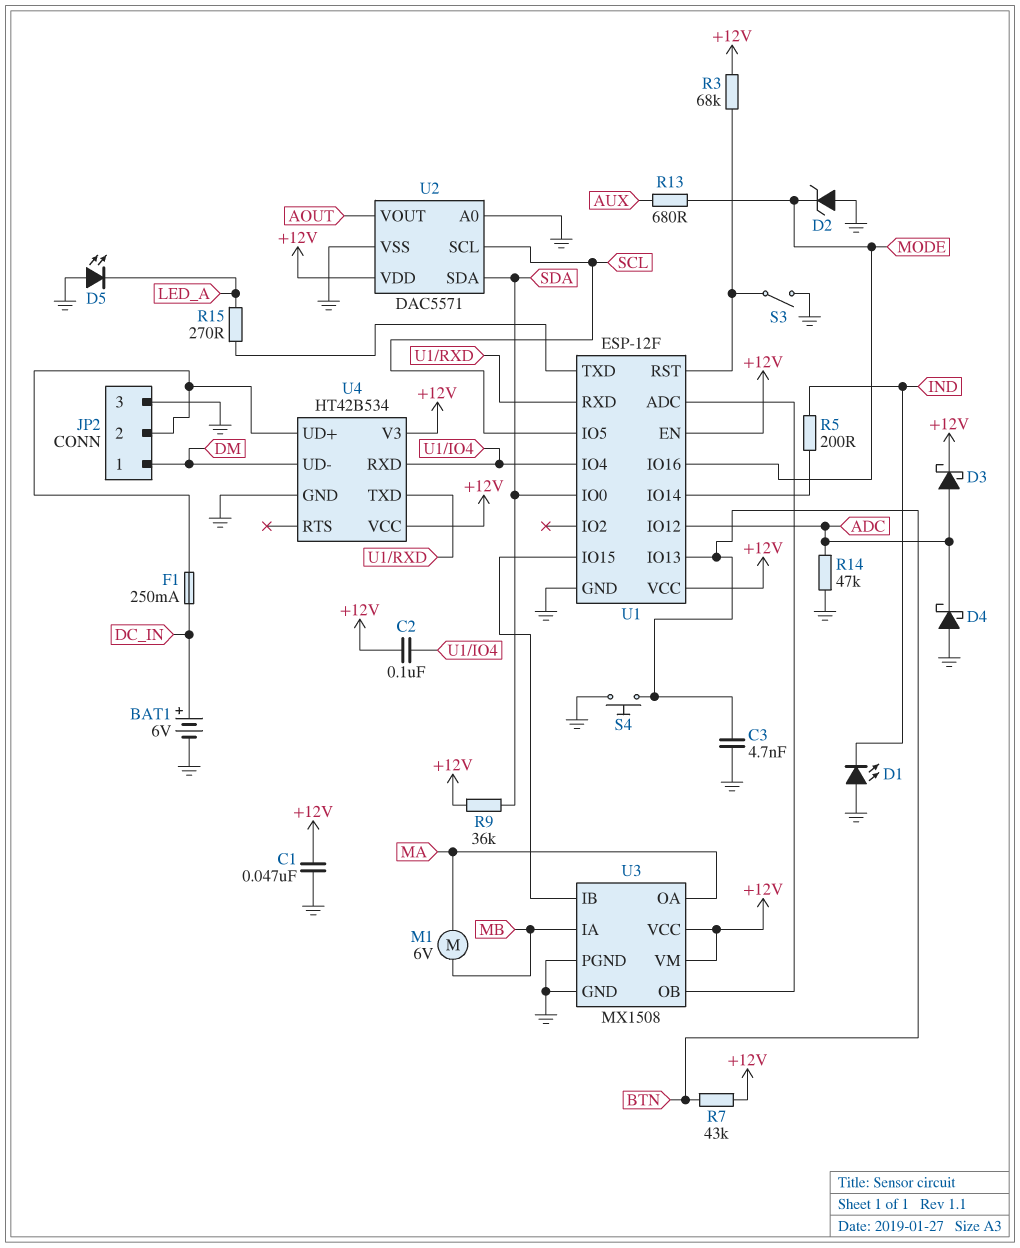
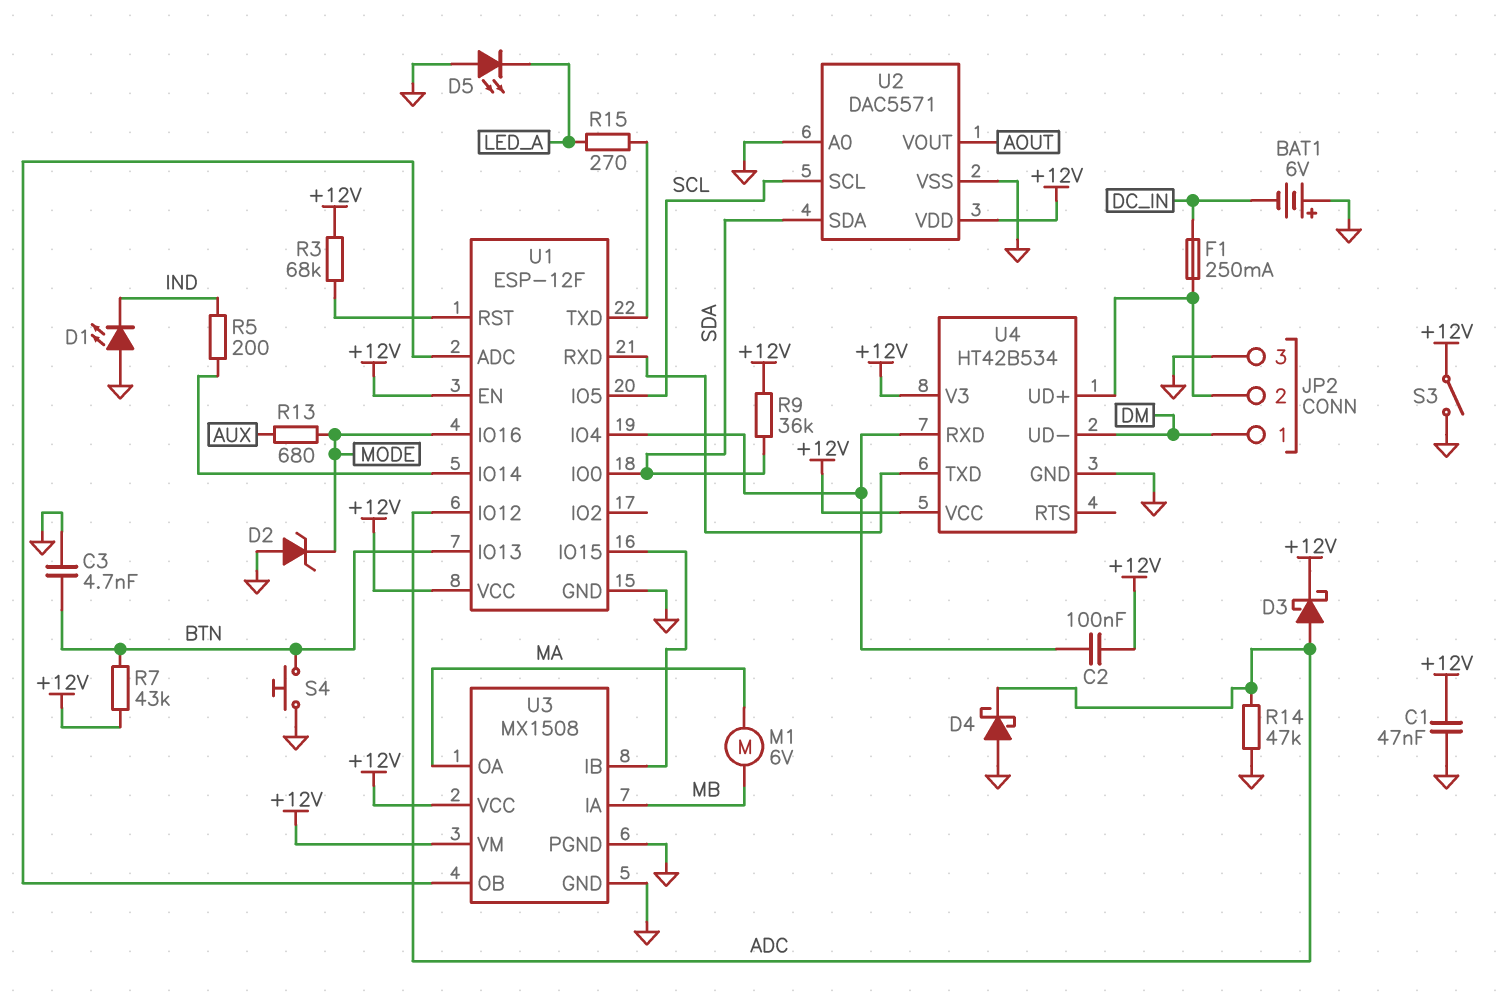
BAT1: 6V (plus DC_IN, minus GND) -> 6V (plus GND, minus DC_IN)
S3: switch (GND, U1/RST) -> switch (+12V, GND)

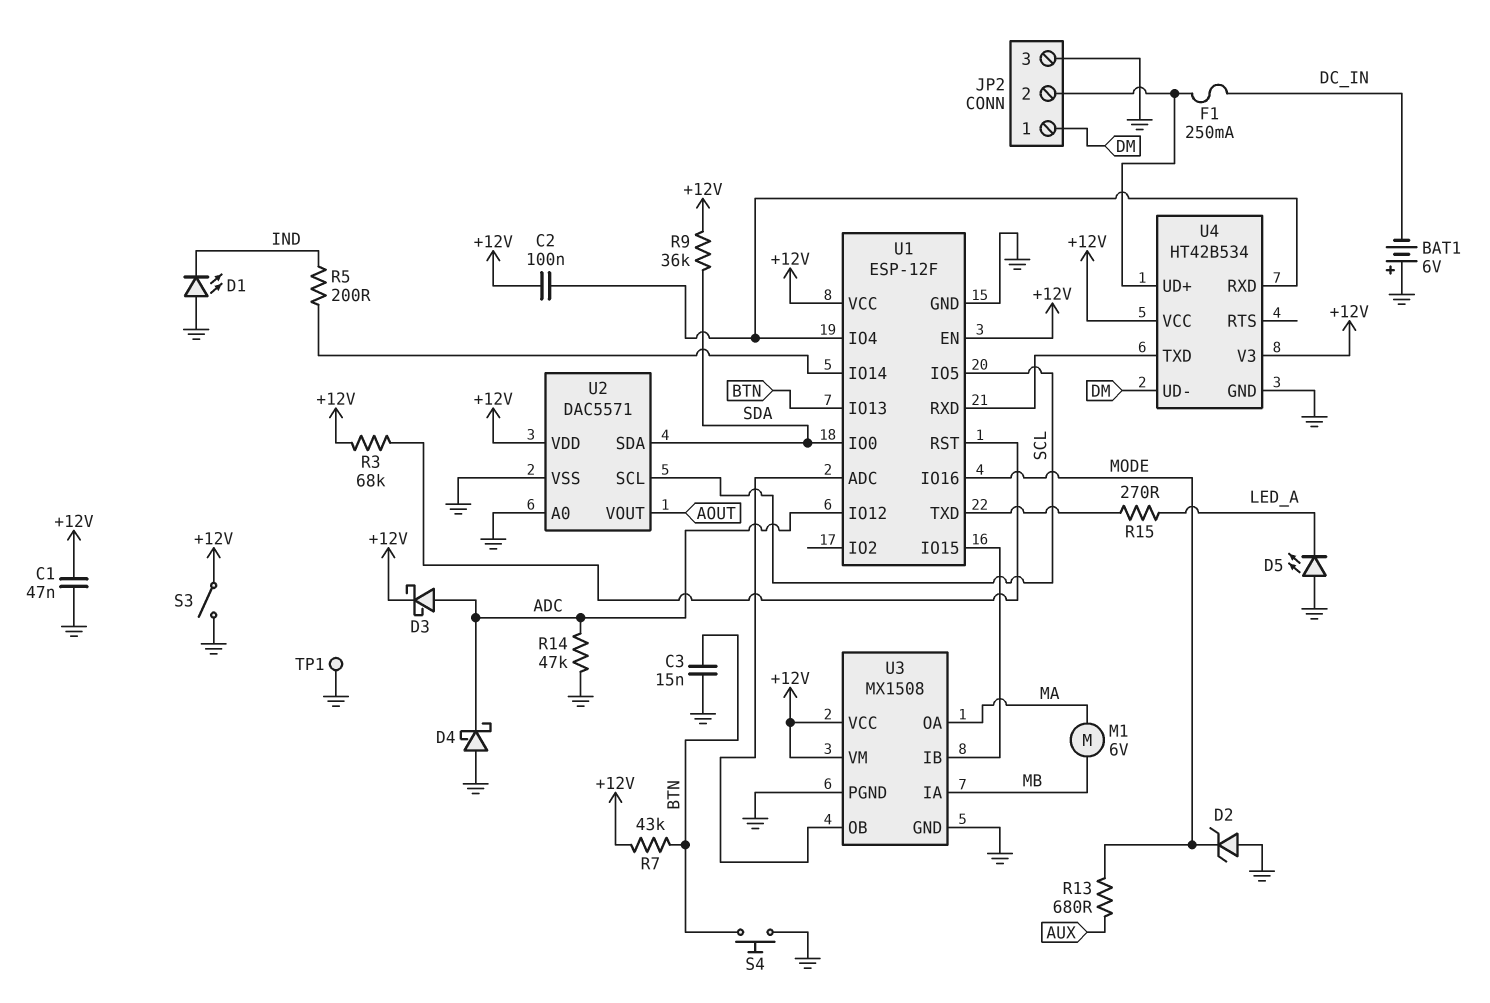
C3: 4.7nF (BTN, GND) -> 15nF (BTN, GND)
TP1: none -> test point (GND)

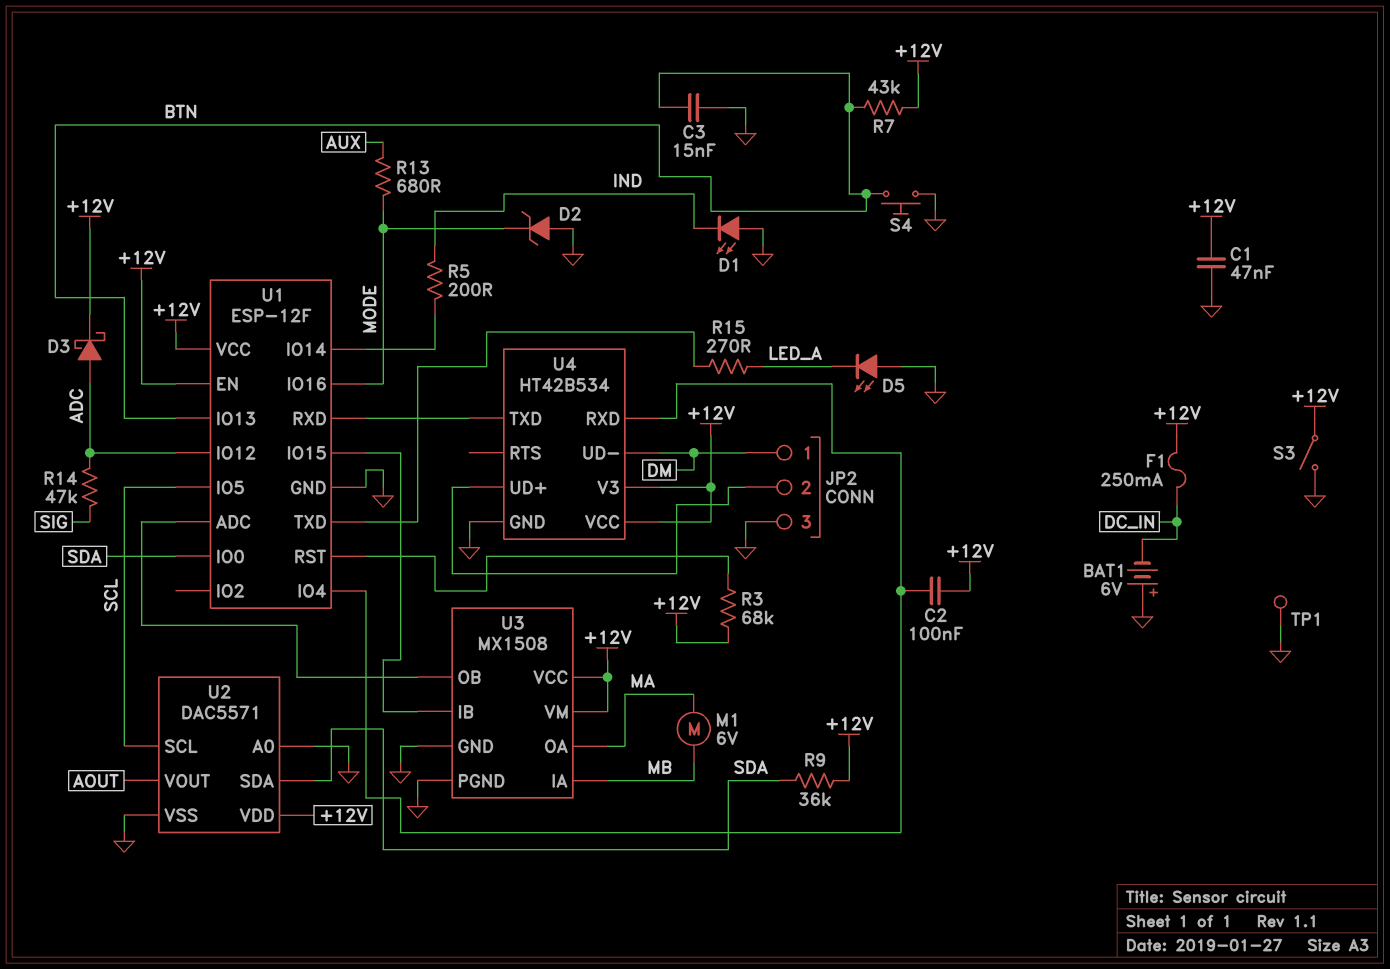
D4: schottky (A GND, K ADC) -> none
F1: 250mA (DC_IN, JP2/2) -> 250mA (+12V, DC_IN)
R14: 47k (ADC, GND) -> 47k (ADC, SIG)

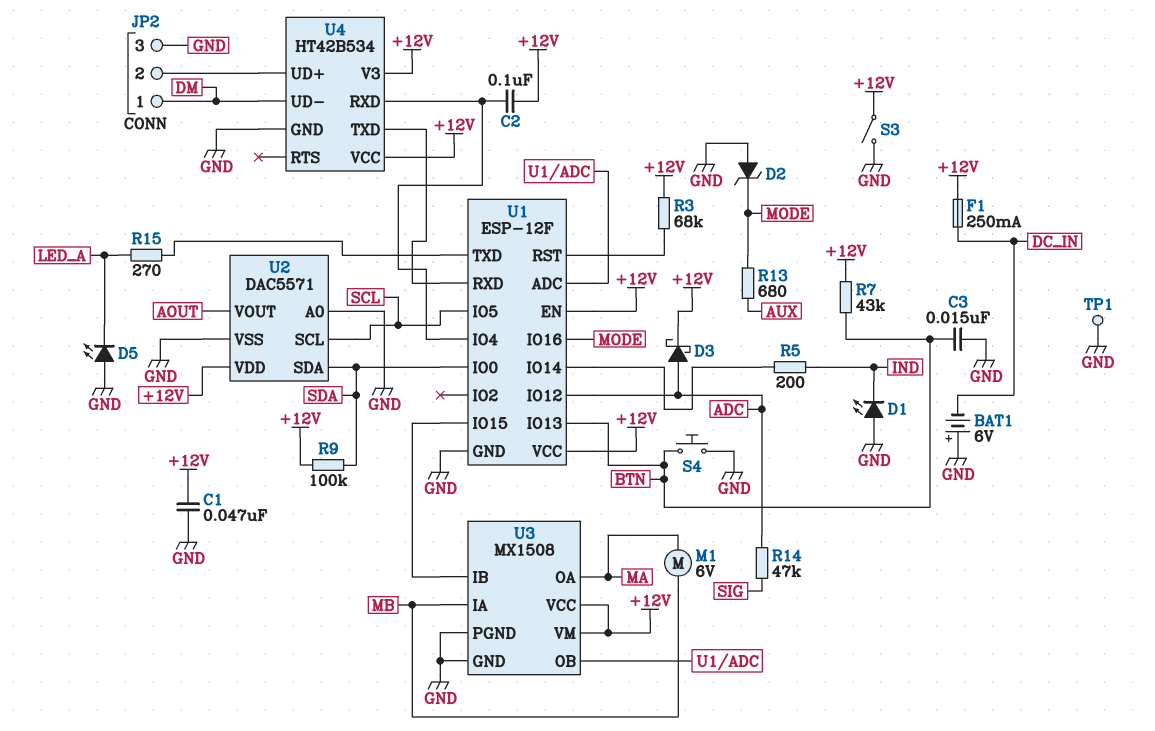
R9: 36k (+12V, SDA) -> 100k (+12V, SDA)

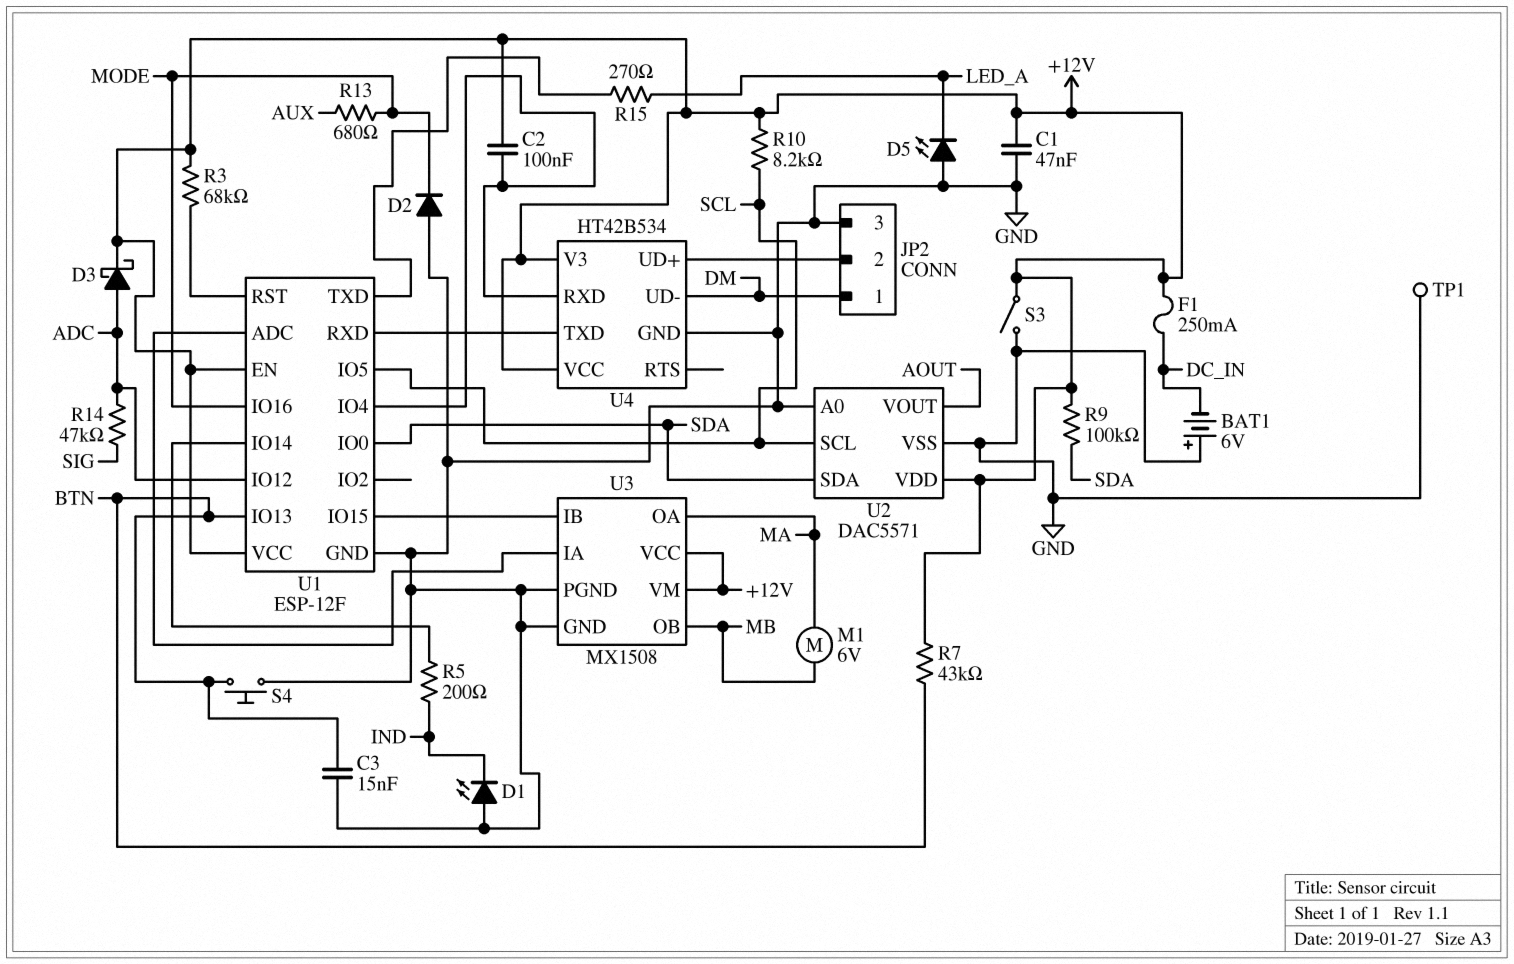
D2: zener (A GND, K MODE) -> diode (A GND, K MODE)
R10: none -> 8.2k (+12V, SCL)
U3 pin IA: MB -> U1/ADC
U3 pin OB: U1/ADC -> MB

